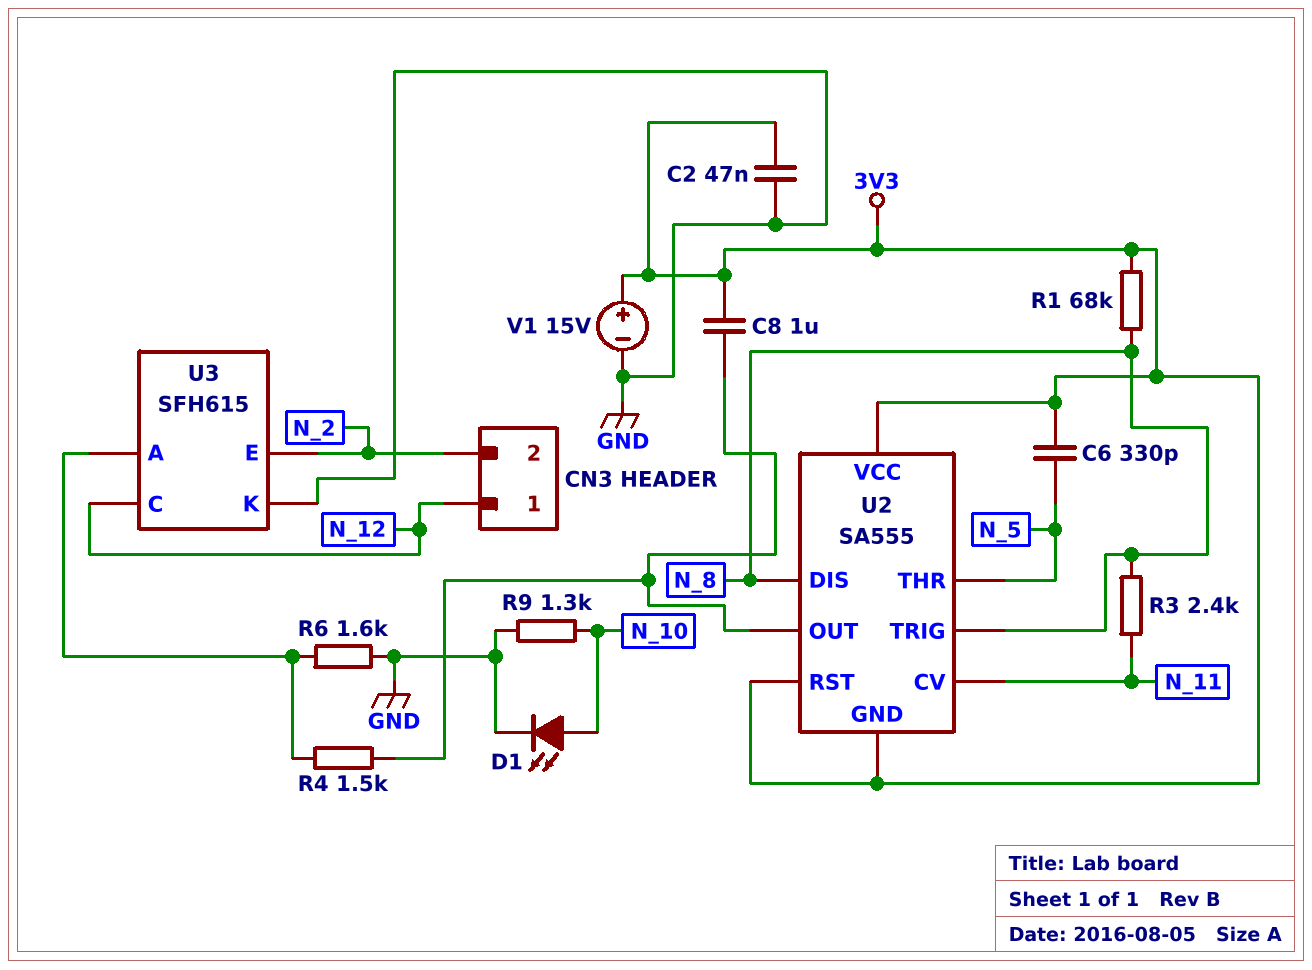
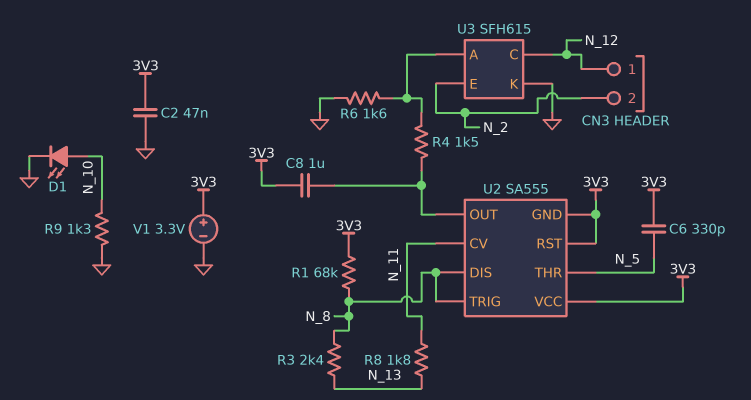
R3: 2.4k (N_8, N_11) -> 2.4k (N_8, N_13)
R8: none -> 1.8k (N_11, N_13)
V1: 15V (plus 3V3, minus GND) -> 3.3V (plus 3V3, minus GND)

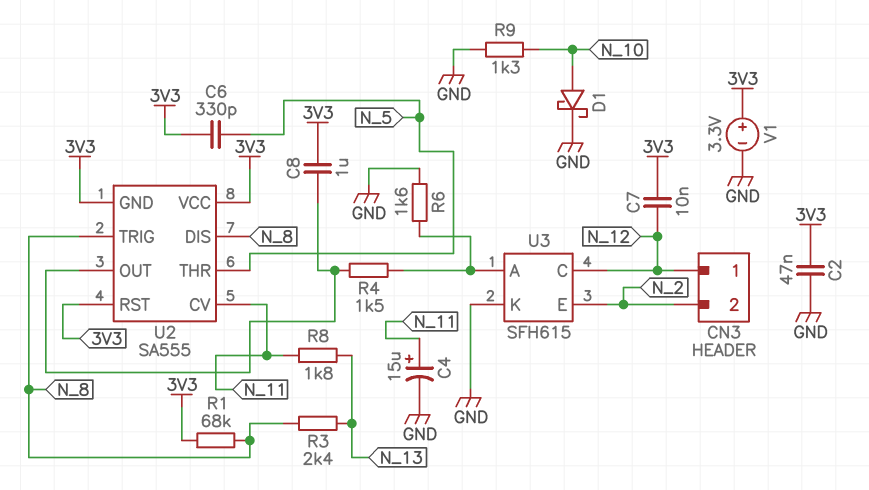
C4: none -> 15uF (plus N_11, minus GND)
C7: none -> 10nF (3V3, N_12)
D1: LED (A N_10, K GND) -> schottky (A N_10, K GND)

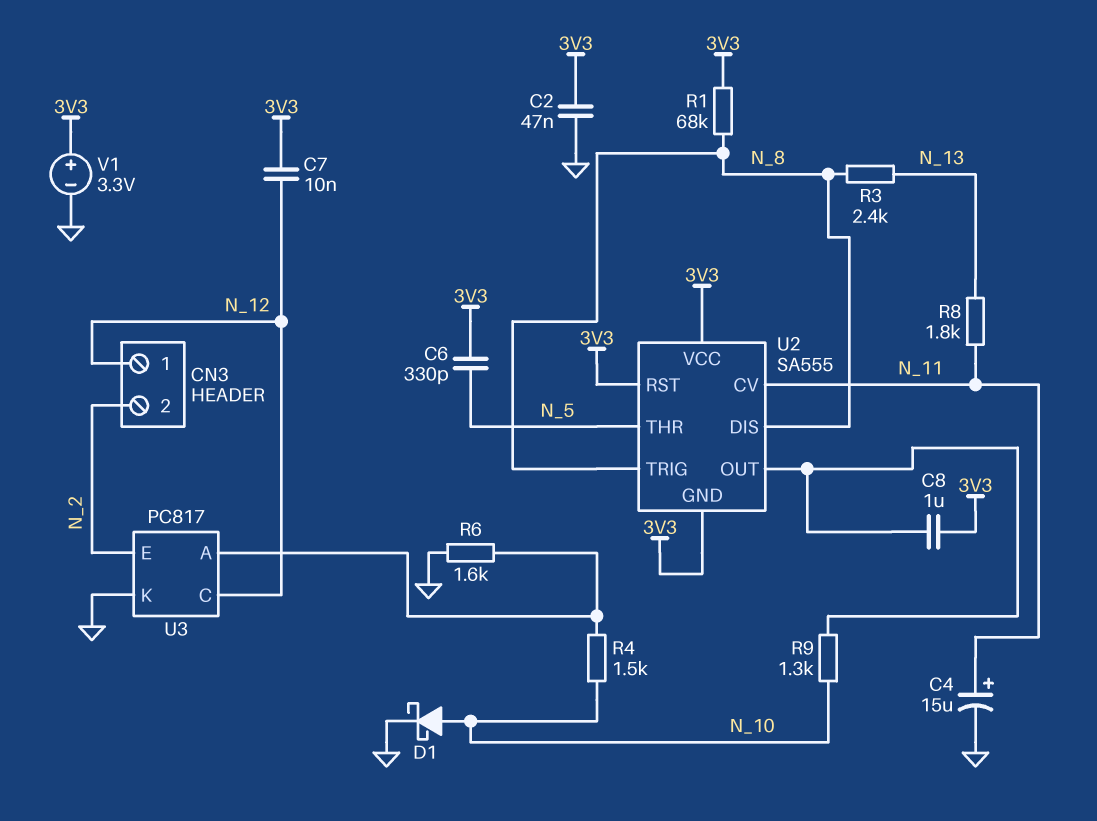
R4: 1.5k (U2/OUT, U3/A) -> 1.5k (N_10, U3/A)
R9: 1.3k (GND, N_10) -> 1.3k (N_10, U2/OUT)
U3: SFH615 -> PC817

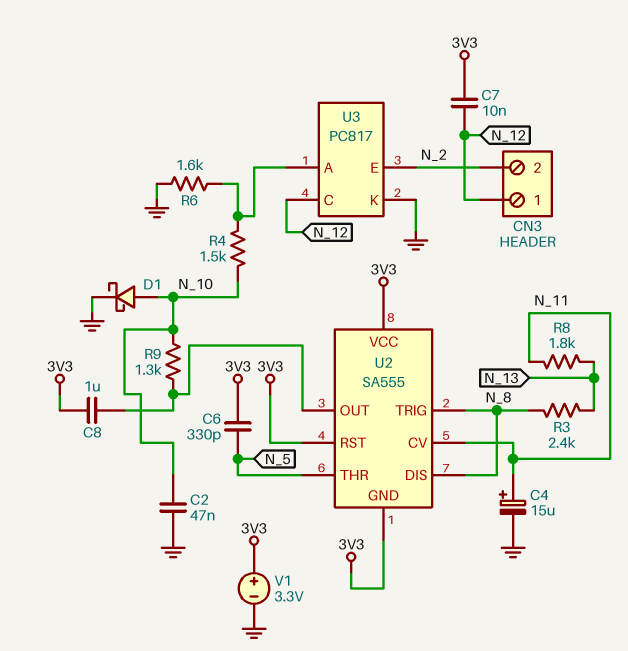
C2: 47nF (3V3, GND) -> 47nF (GND, N_10)
R1: 68k (3V3, N_8) -> none

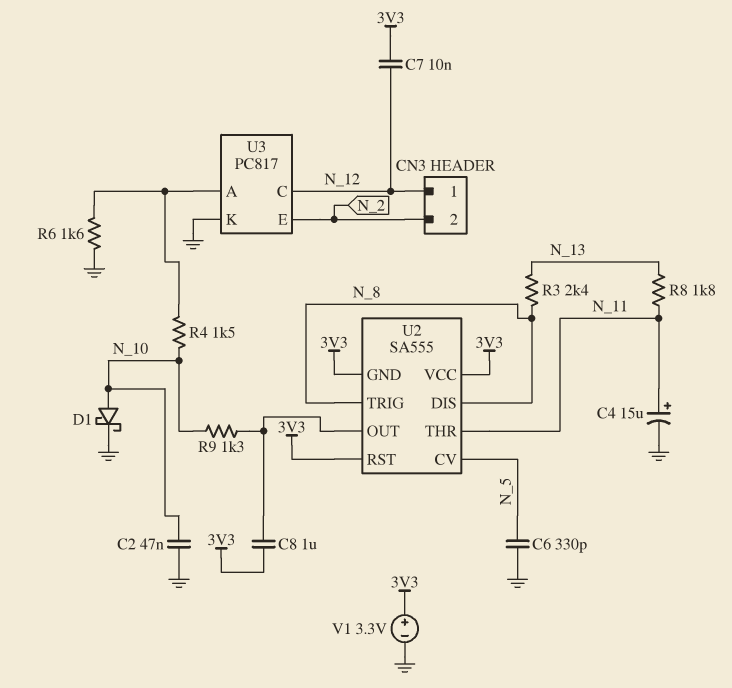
C6: 330pF (3V3, N_5) -> 330pF (GND, N_5)
U2 pin CV: N_11 -> N_5
U2 pin THR: N_5 -> N_11

